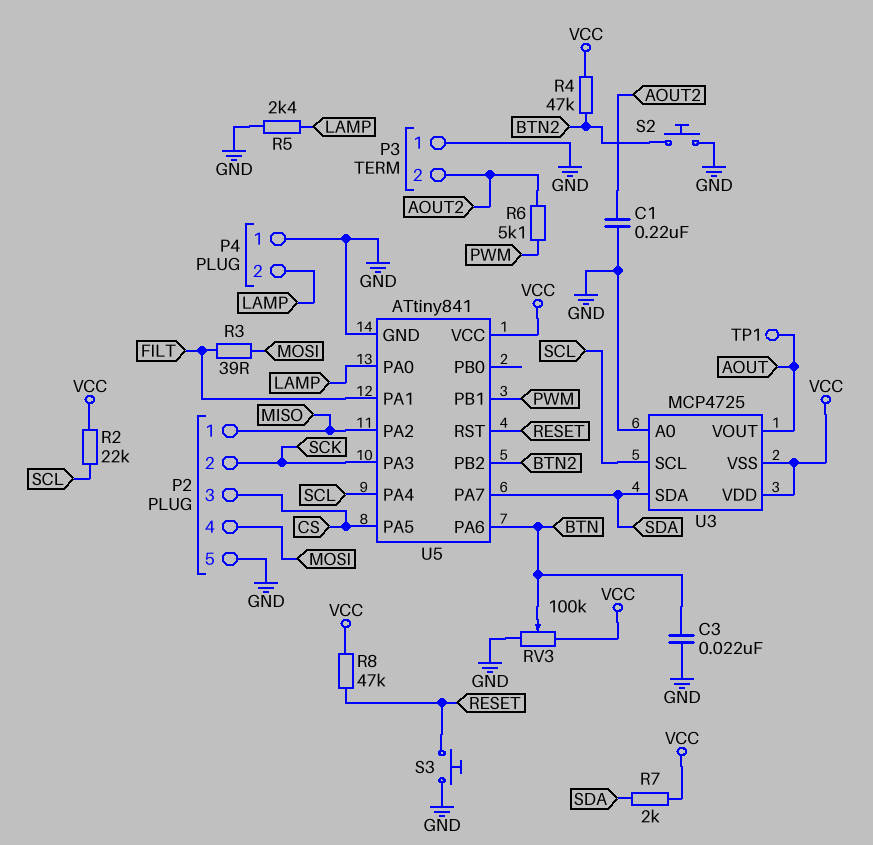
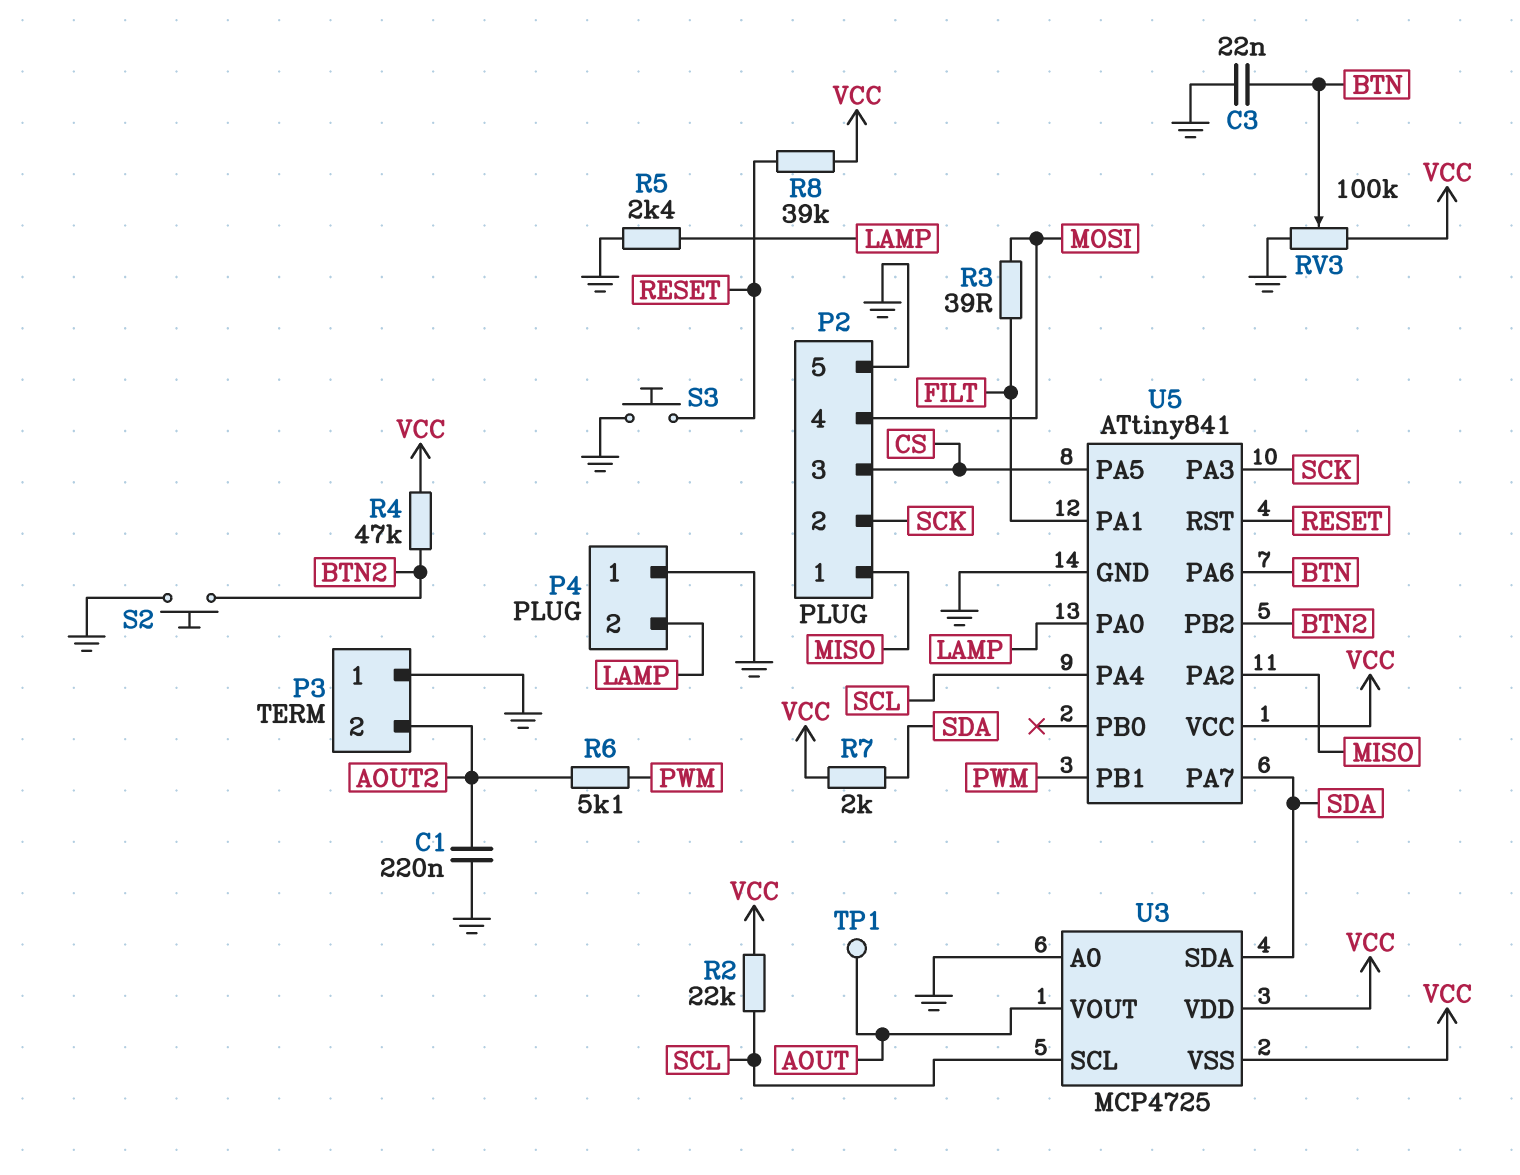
R8: 47k (RESET, VCC) -> 39k (RESET, VCC)

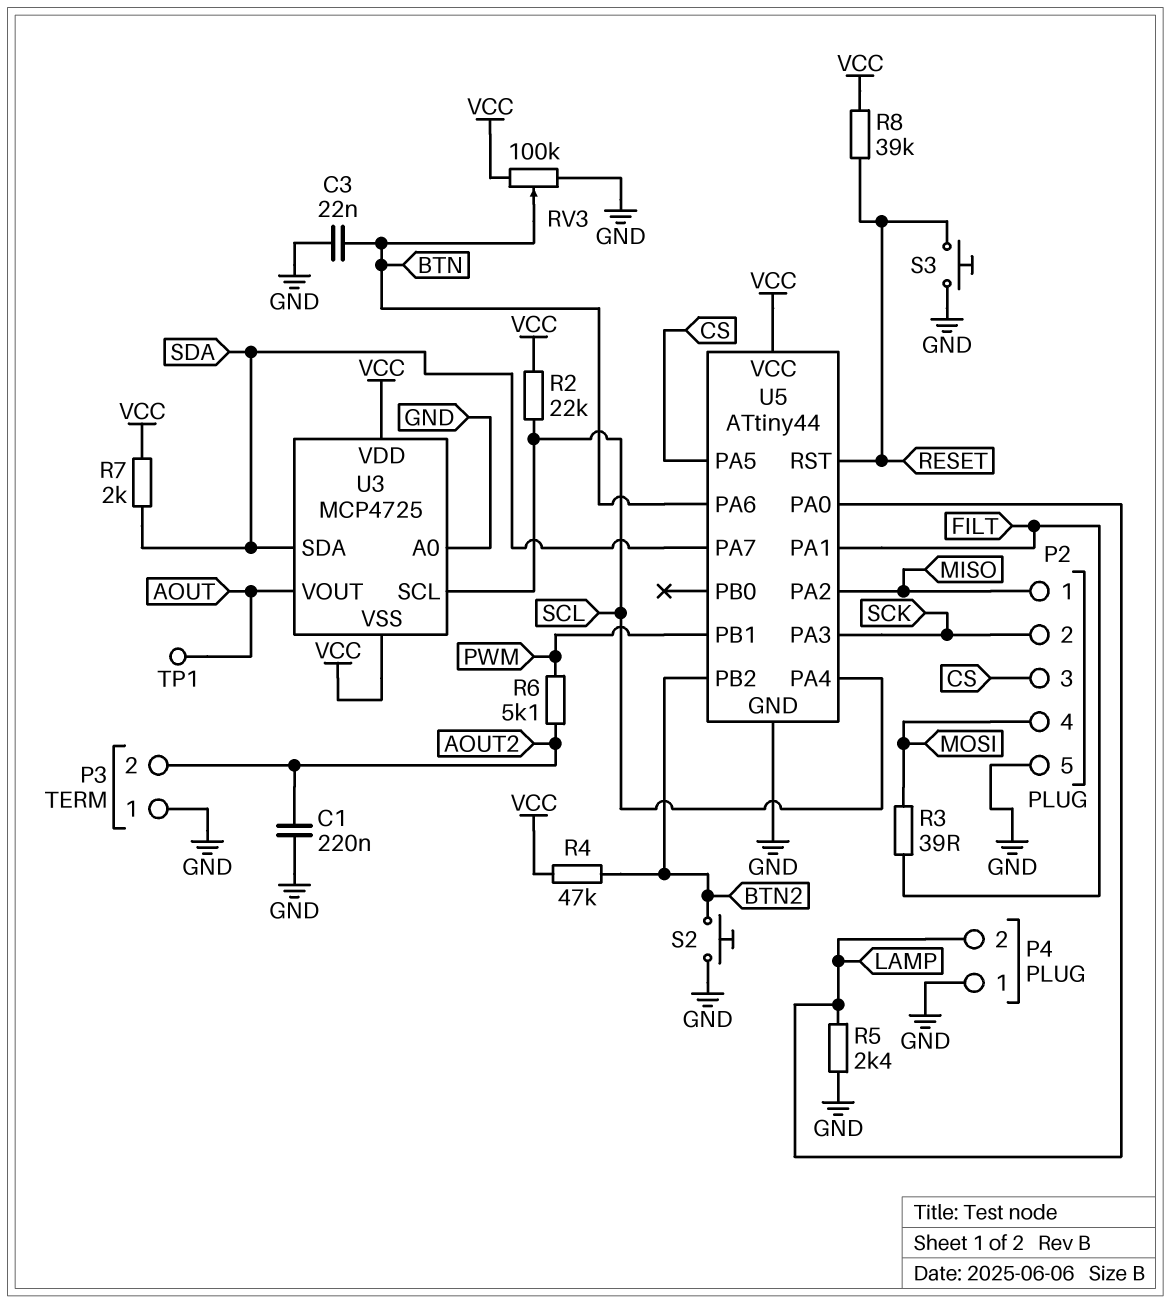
U5: ATtiny841 -> ATtiny44

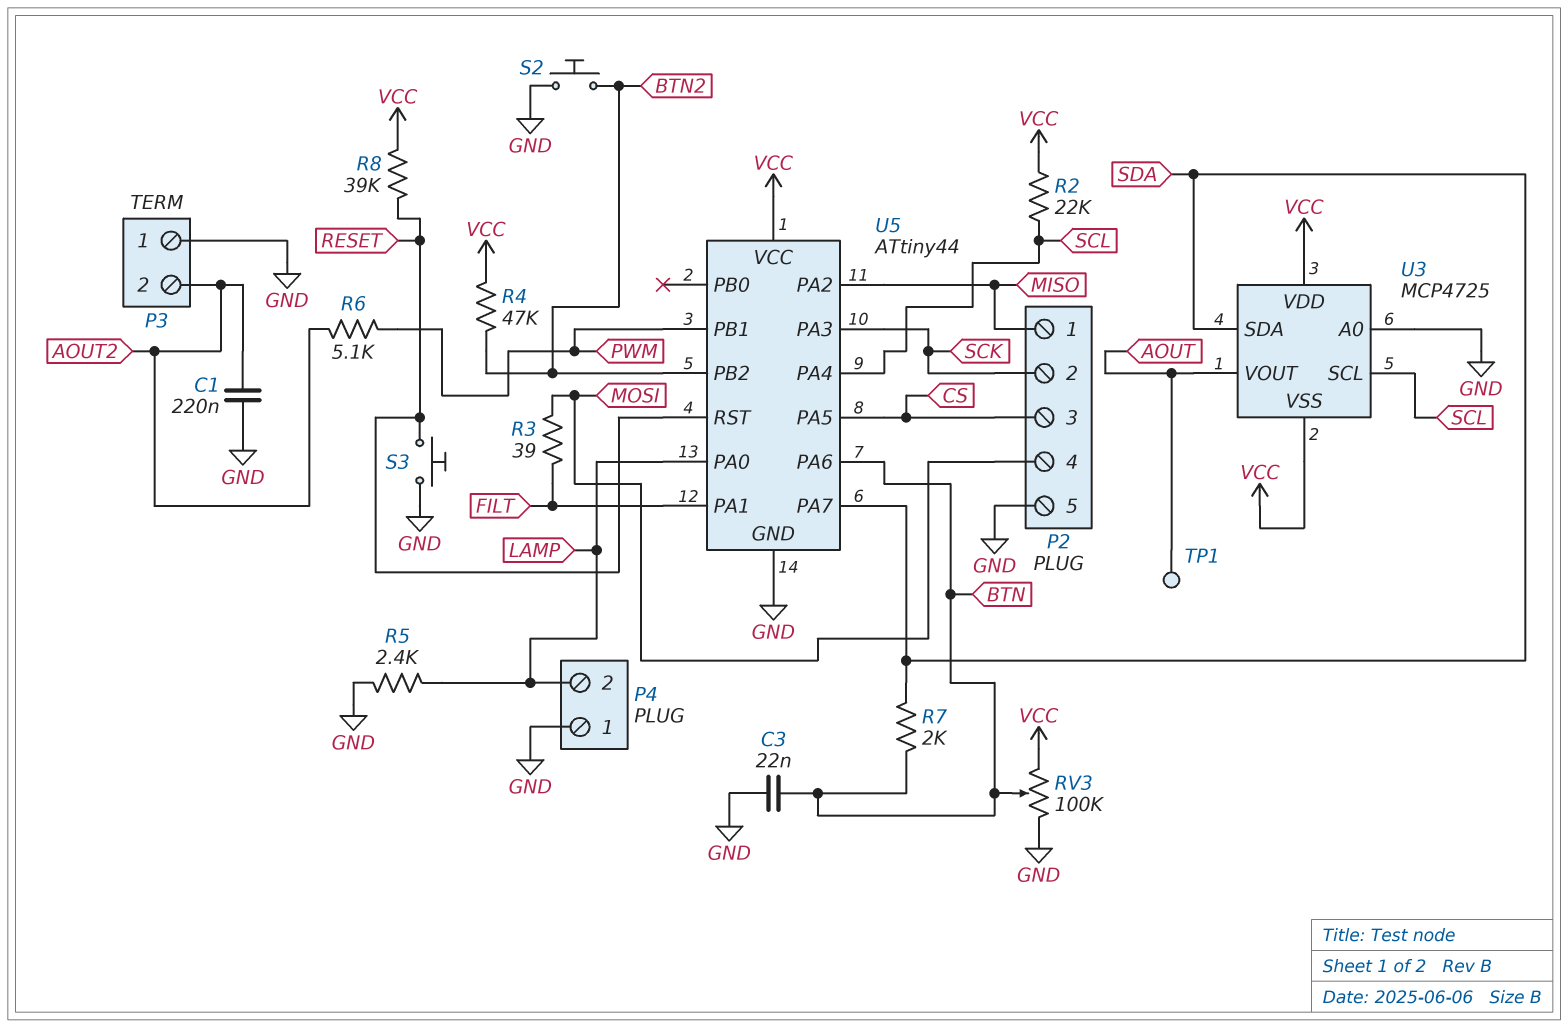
R7: 2k (SDA, VCC) -> 2k (BTN, SDA)

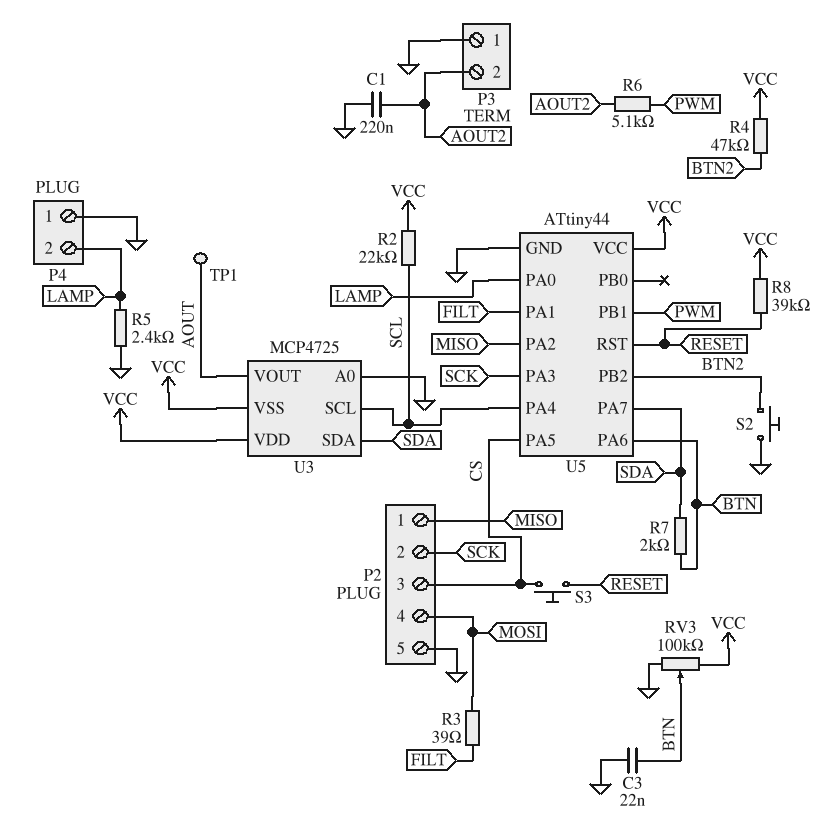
S3: button (GND, RESET) -> button (CS, RESET)

